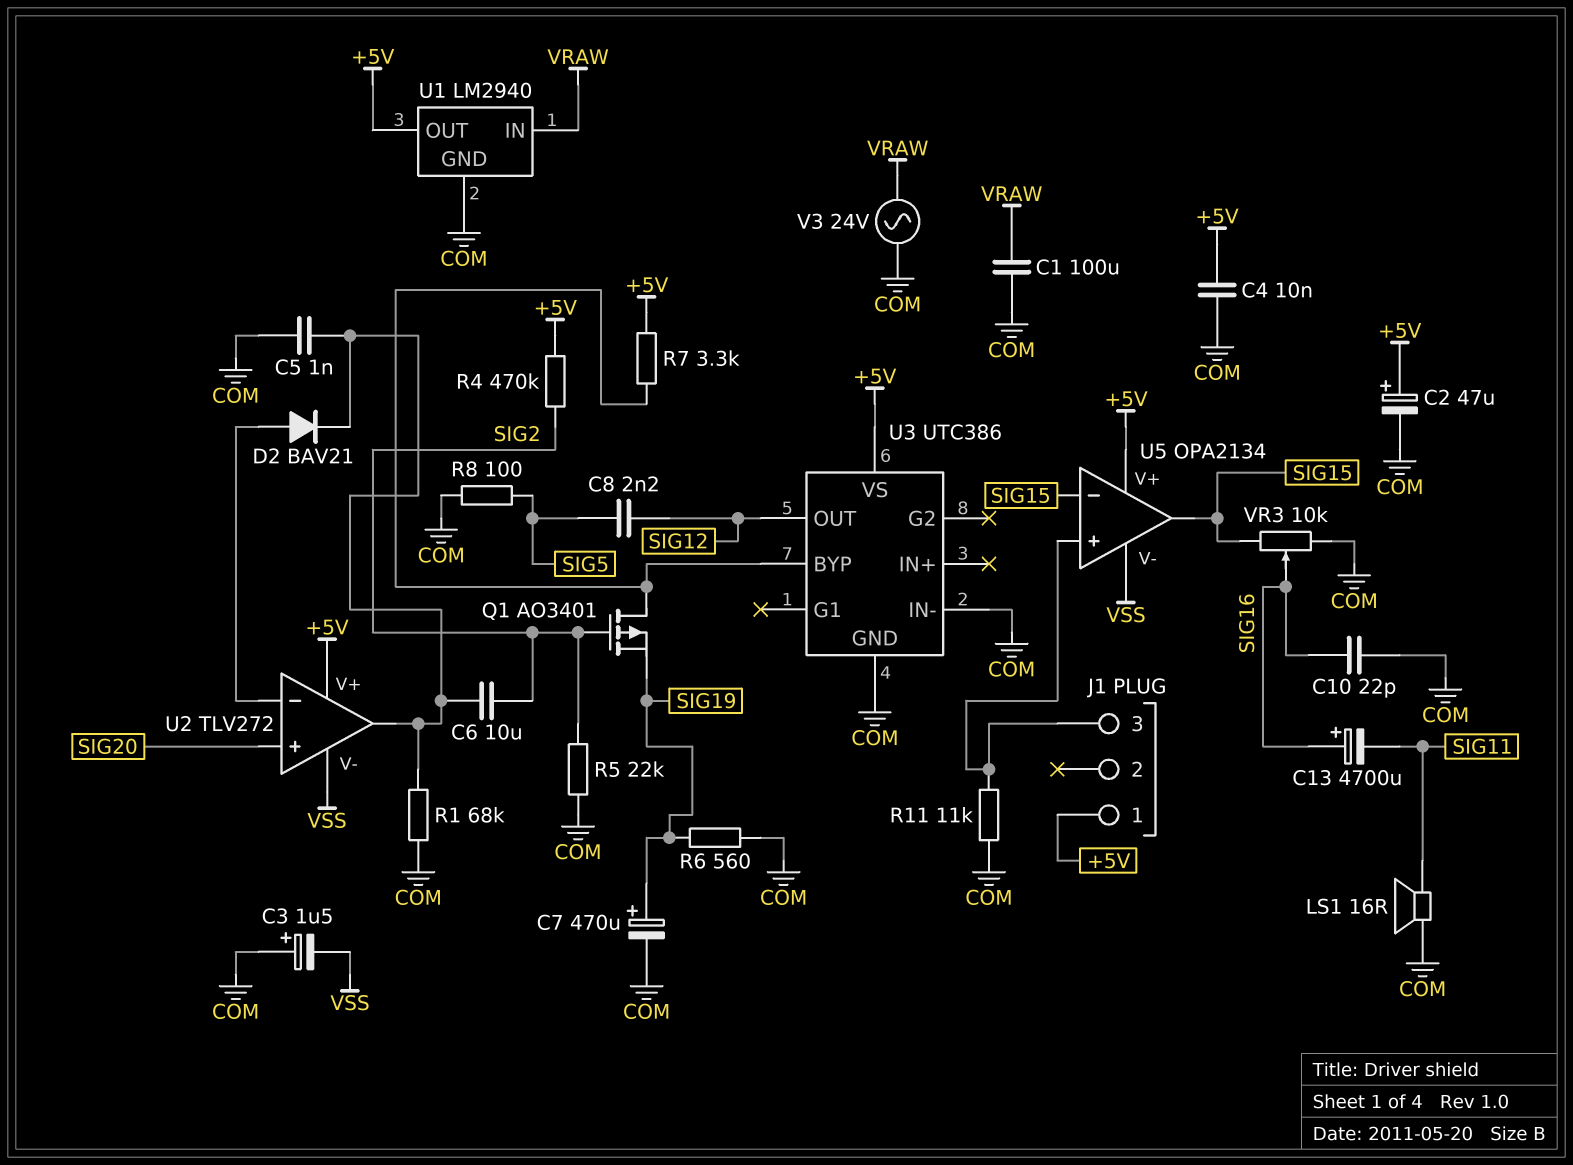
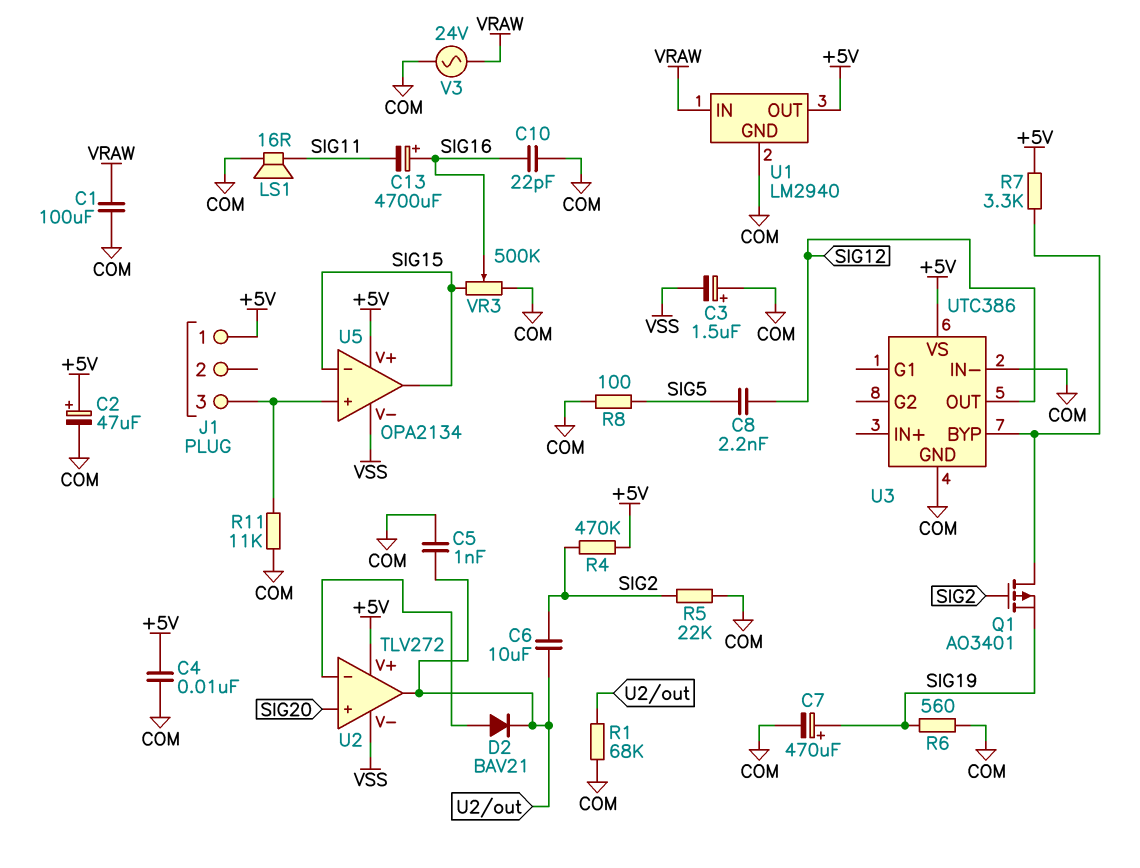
VR3: 10k (COM, SIG15, wiper SIG16) -> 500k (COM, SIG15, wiper SIG16)

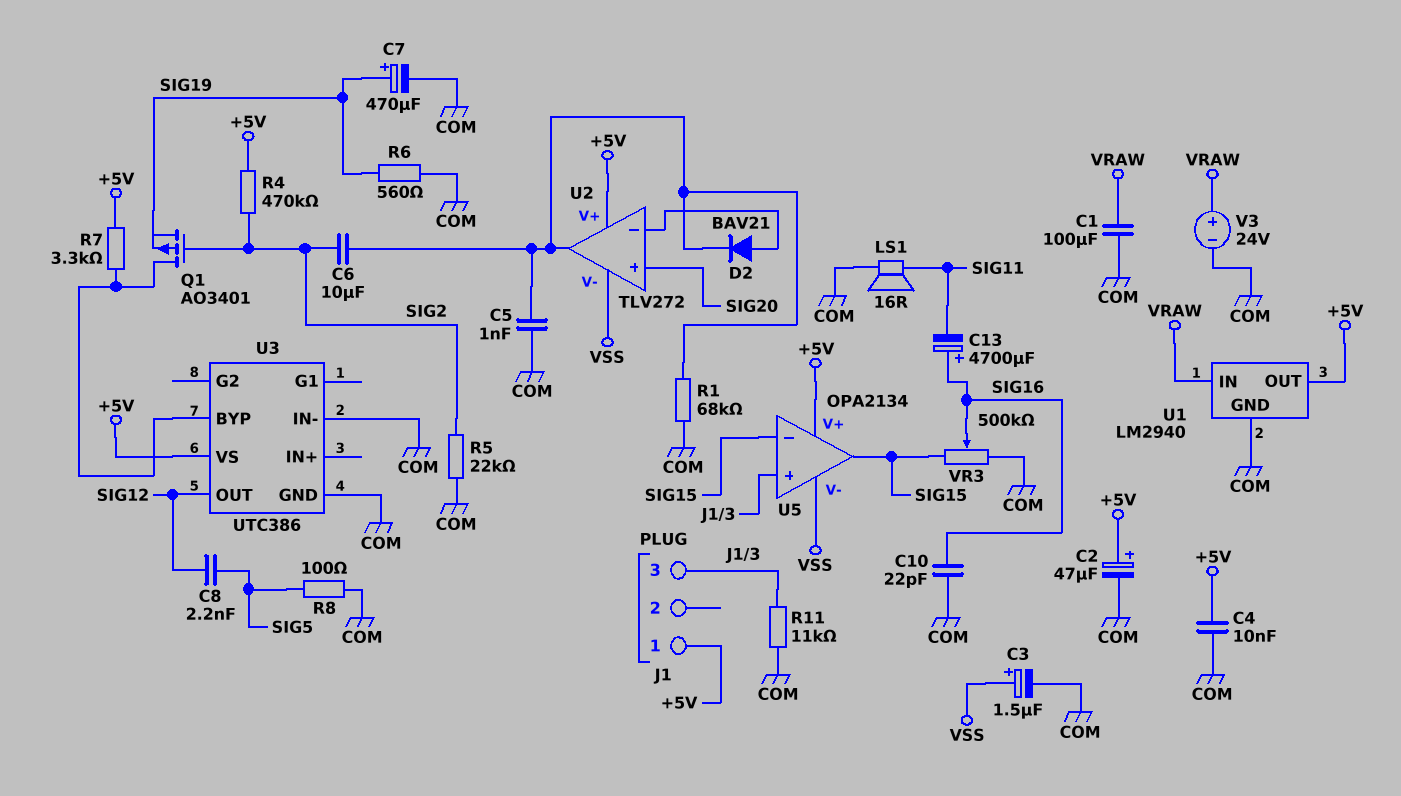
C3: 1.5uF (plus COM, minus VSS) -> 1.5uF (plus VSS, minus COM)
V3: AC 24V (COM, VRAW) -> 24V (plus VRAW, minus COM)

